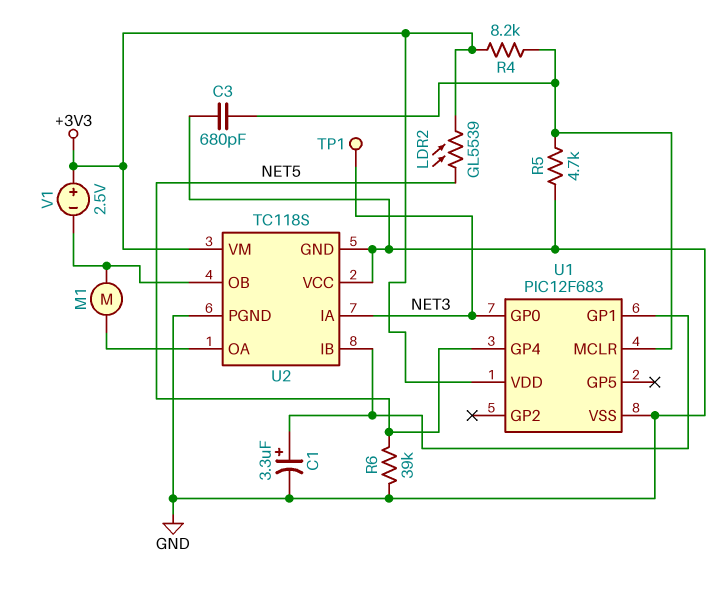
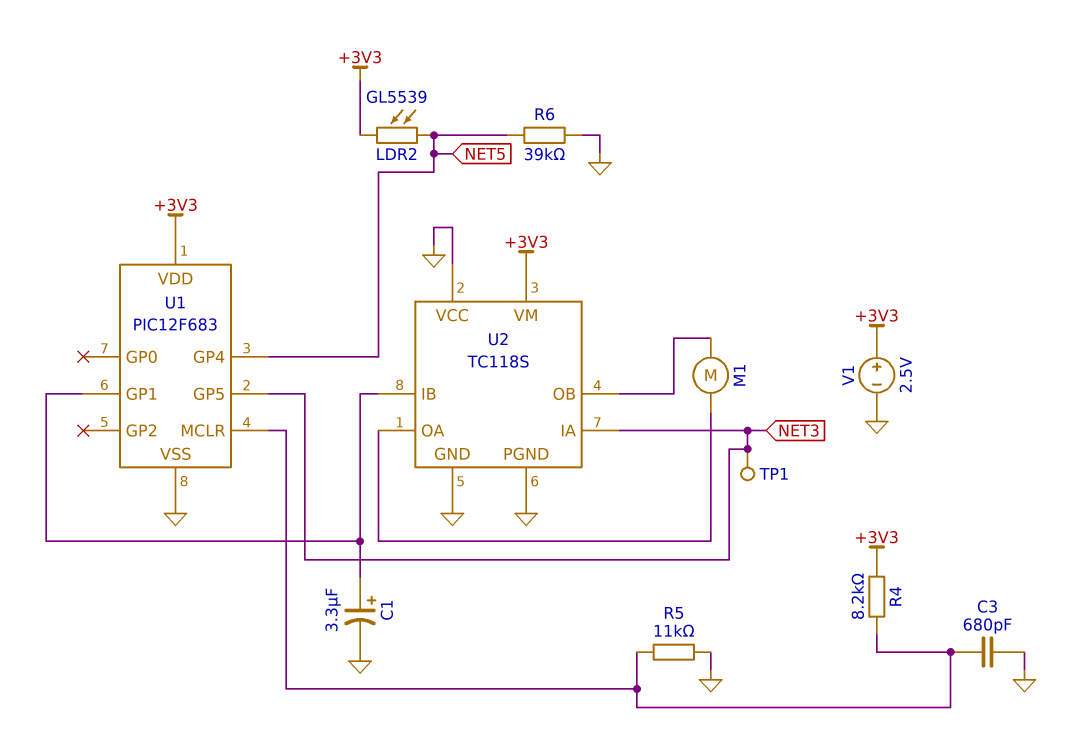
R5: 4.7k (GND, U1/MCLR) -> 11k (GND, U1/MCLR)
U1 pin GP0: NET3 -> none
U1 pin GP5: none -> NET3
V1: 2.5V (plus +3V3, minus U2/OB) -> 2.5V (plus +3V3, minus GND)

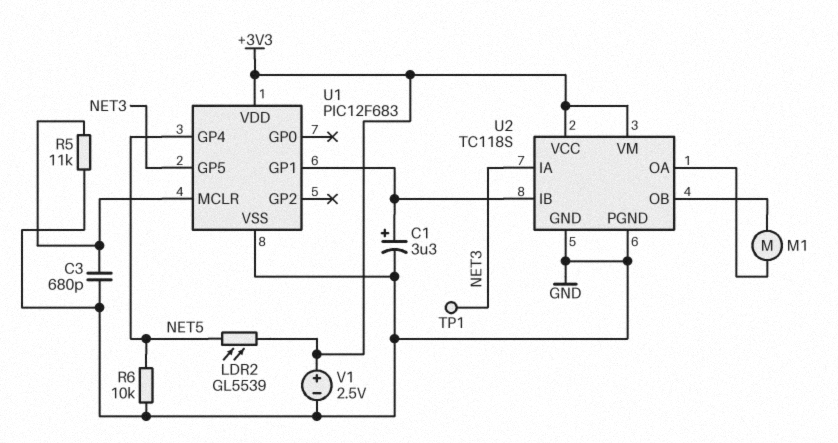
R4: 8.2k (+3V3, U1/MCLR) -> none
R6: 39k (GND, NET5) -> 10k (GND, NET5)
U2 pin VCC: GND -> +3V3

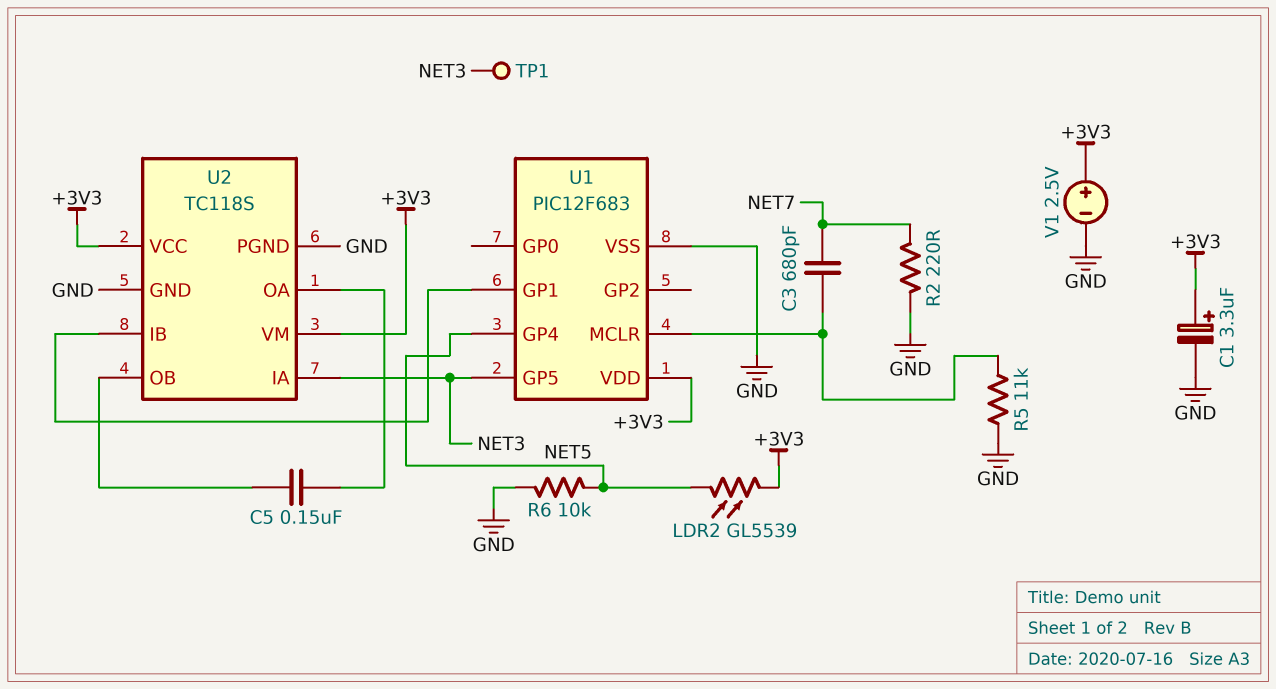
C1: 3.3uF (plus U1/GP1, minus GND) -> 3.3uF (plus +3V3, minus GND)
C3: 680pF (GND, U1/MCLR) -> 680pF (NET7, U1/MCLR)
C5: none -> 150nF (U2/OA, U2/OB)
M1: motor (U2/OA, U2/OB) -> none
R2: none -> 220 (GND, NET7)

